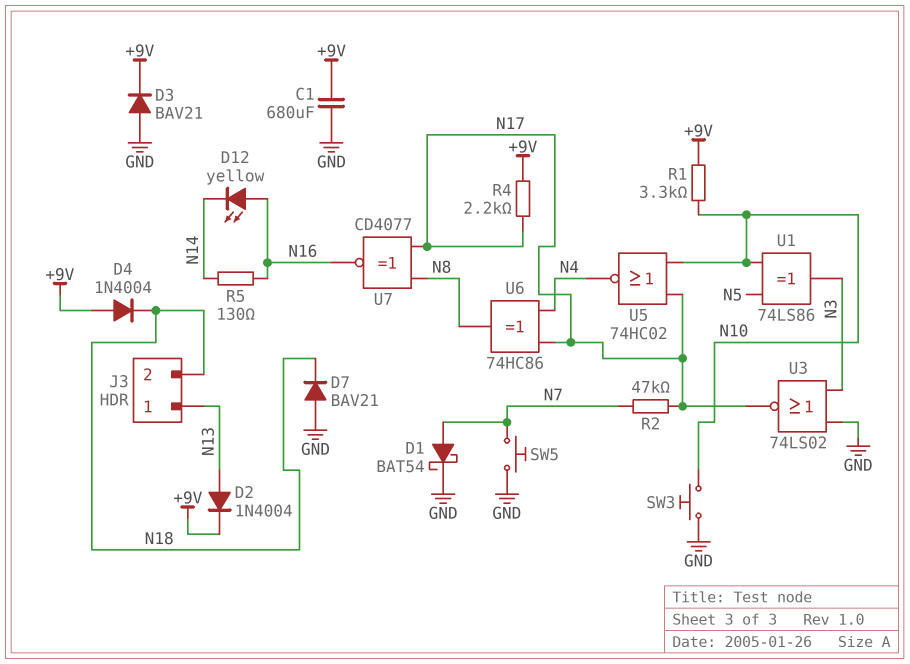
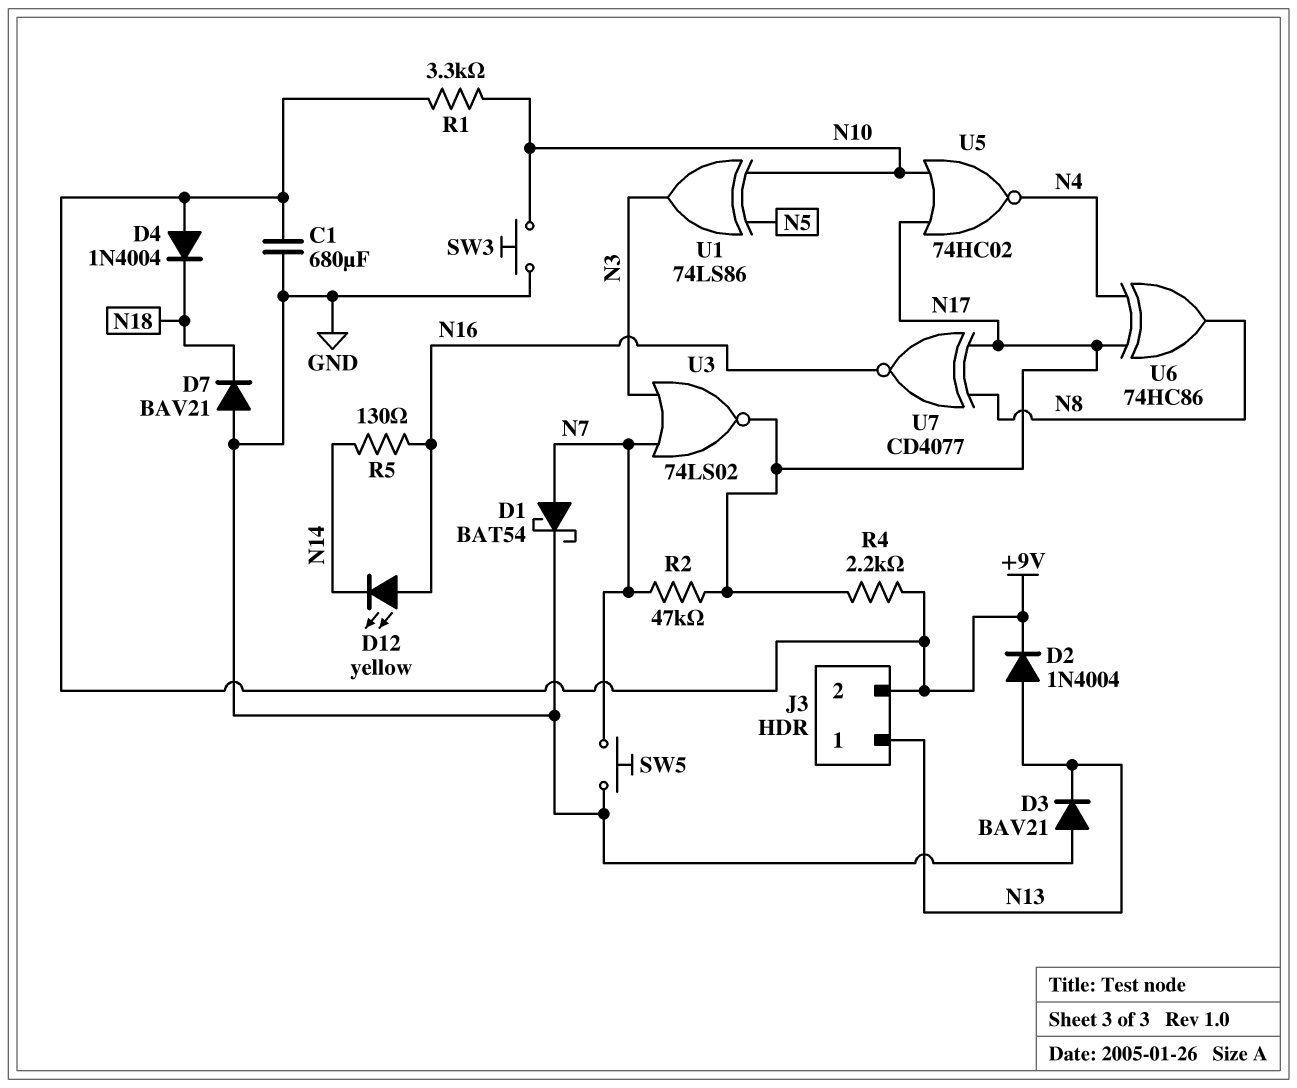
D3: diode BAV21 (A GND, K +9V) -> diode BAV21 (A GND, K N13)
J3 pin 2: N18 -> +9V
U3: NOR 74LS02 (in GND, in N3, out N17) -> NOR 74LS02 (in N3, in N7, out N17)

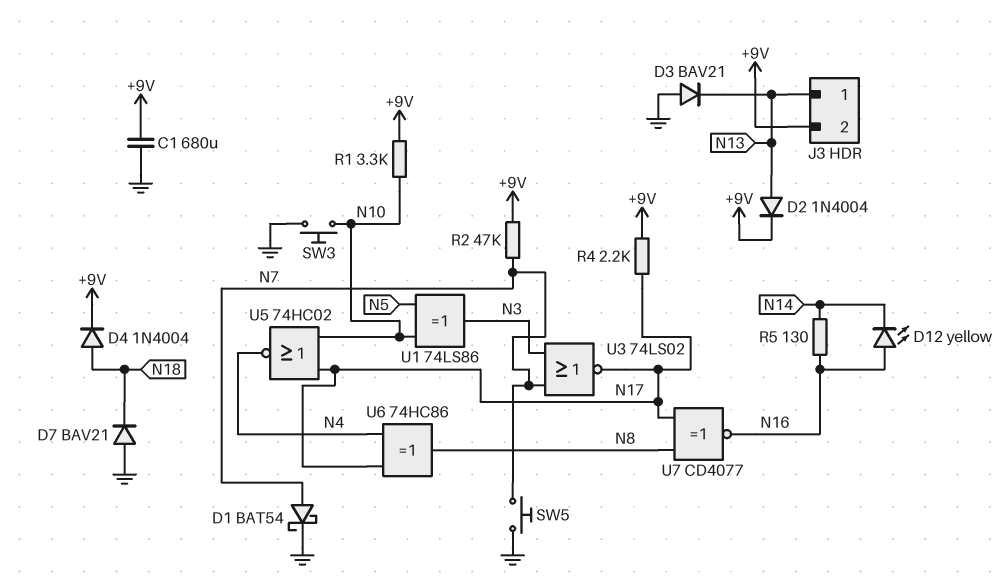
D4: diode 1N4004 (A +9V, K N18) -> diode 1N4004 (A N18, K +9V)
R2: 47k (N7, N17) -> 47k (+9V, N7)

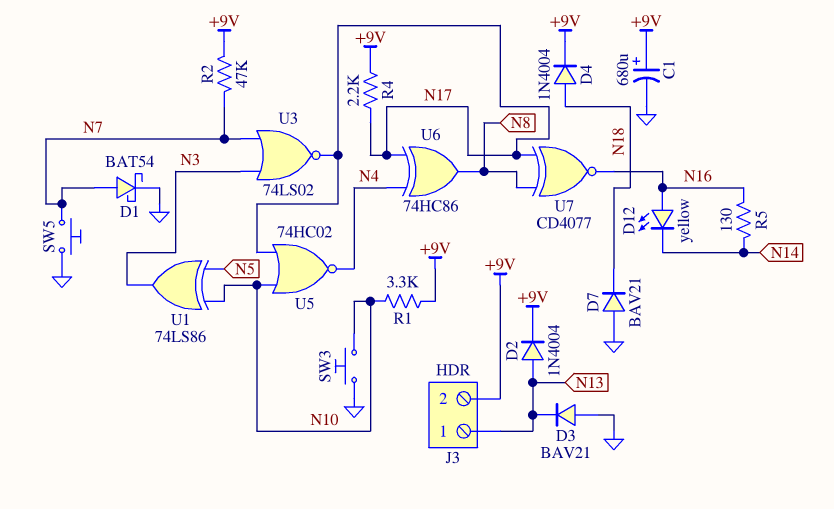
C1: 680uF (+9V, GND) -> 680uF (plus +9V, minus GND)

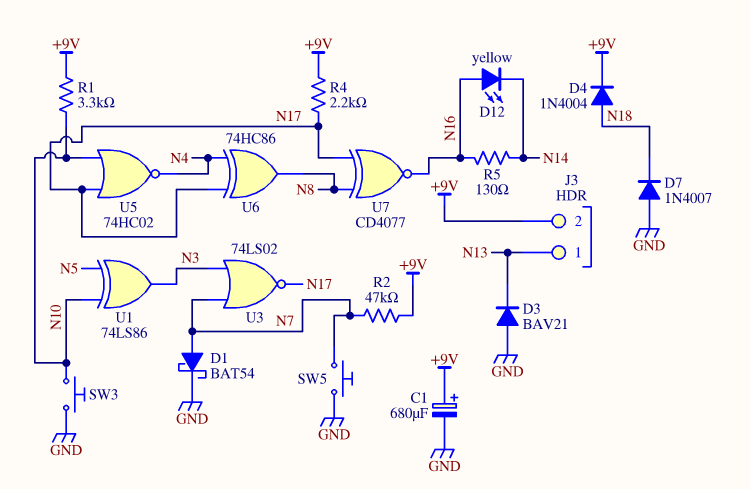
D2: diode 1N4004 (A N13, K +9V) -> none
D7: diode BAV21 (A GND, K N18) -> diode 1N4007 (A GND, K N18)

